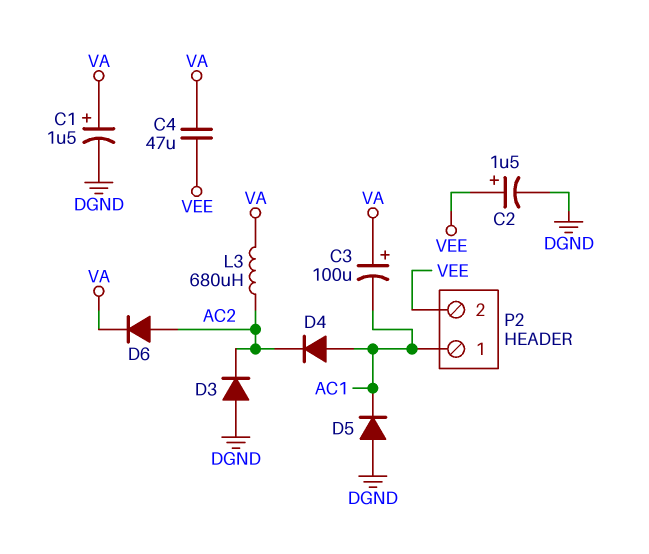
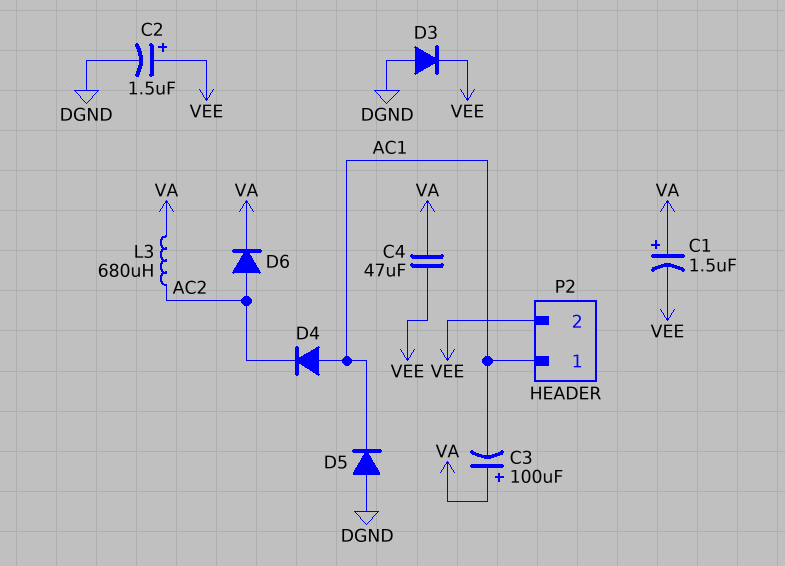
C1: 1.5uF (plus VA, minus DGND) -> 1.5uF (plus VA, minus VEE)
D3: diode (A DGND, K AC2) -> diode (A DGND, K VEE)

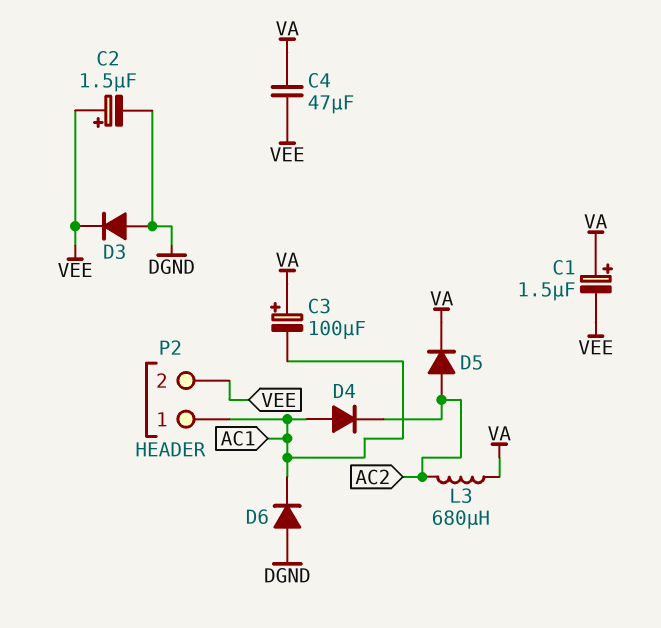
D5: diode (A DGND, K AC1) -> diode (A AC2, K VA)
D6: diode (A AC2, K VA) -> diode (A DGND, K AC1)

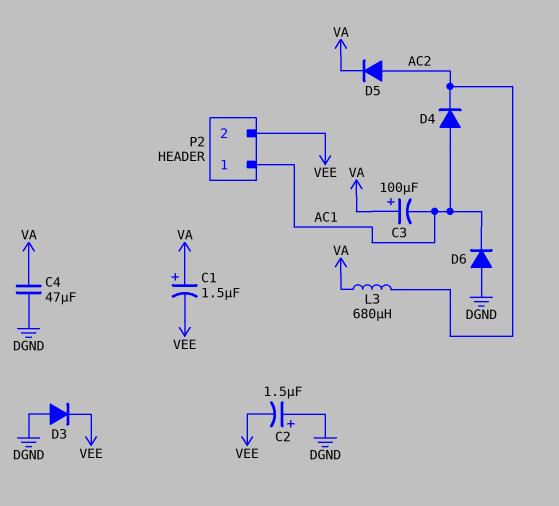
C2: 1.5uF (plus VEE, minus DGND) -> 1.5uF (plus DGND, minus VEE)
C4: 47uF (VA, VEE) -> 47uF (DGND, VA)

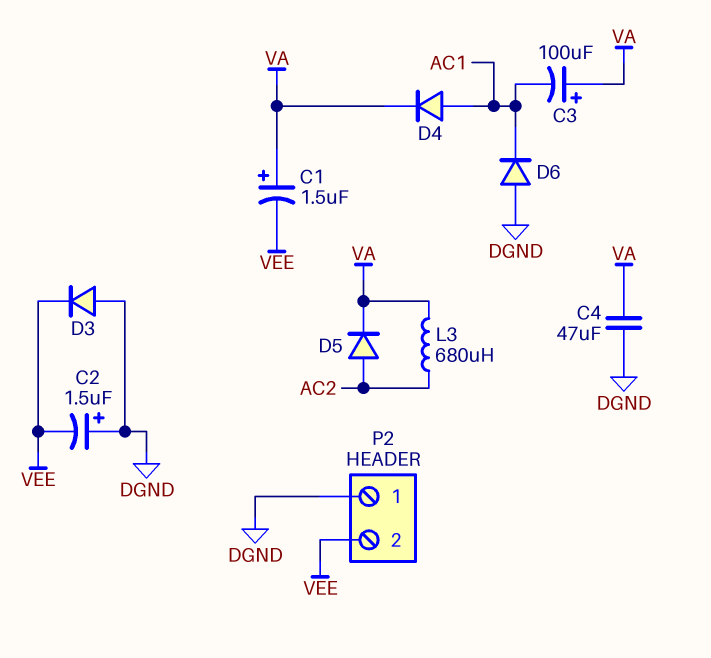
D4: diode (A AC1, K AC2) -> diode (A AC1, K VA)
P2 pin 1: AC1 -> DGND

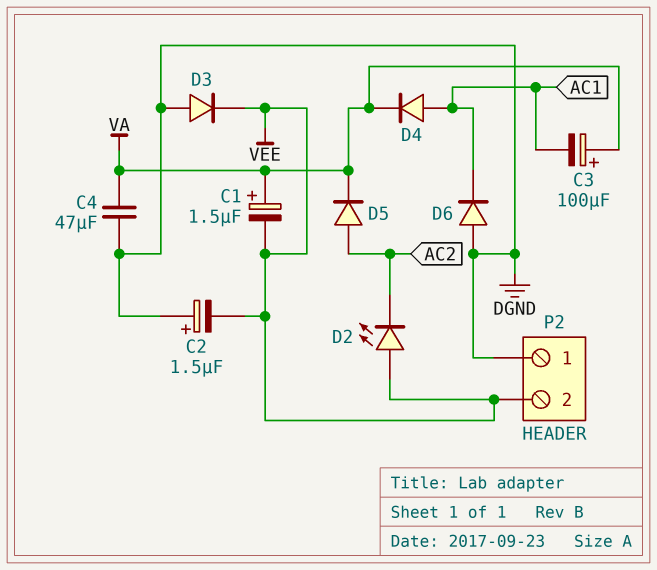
D2: none -> LED (A VEE, K AC2)
L3: 680uH (AC2, VA) -> none

